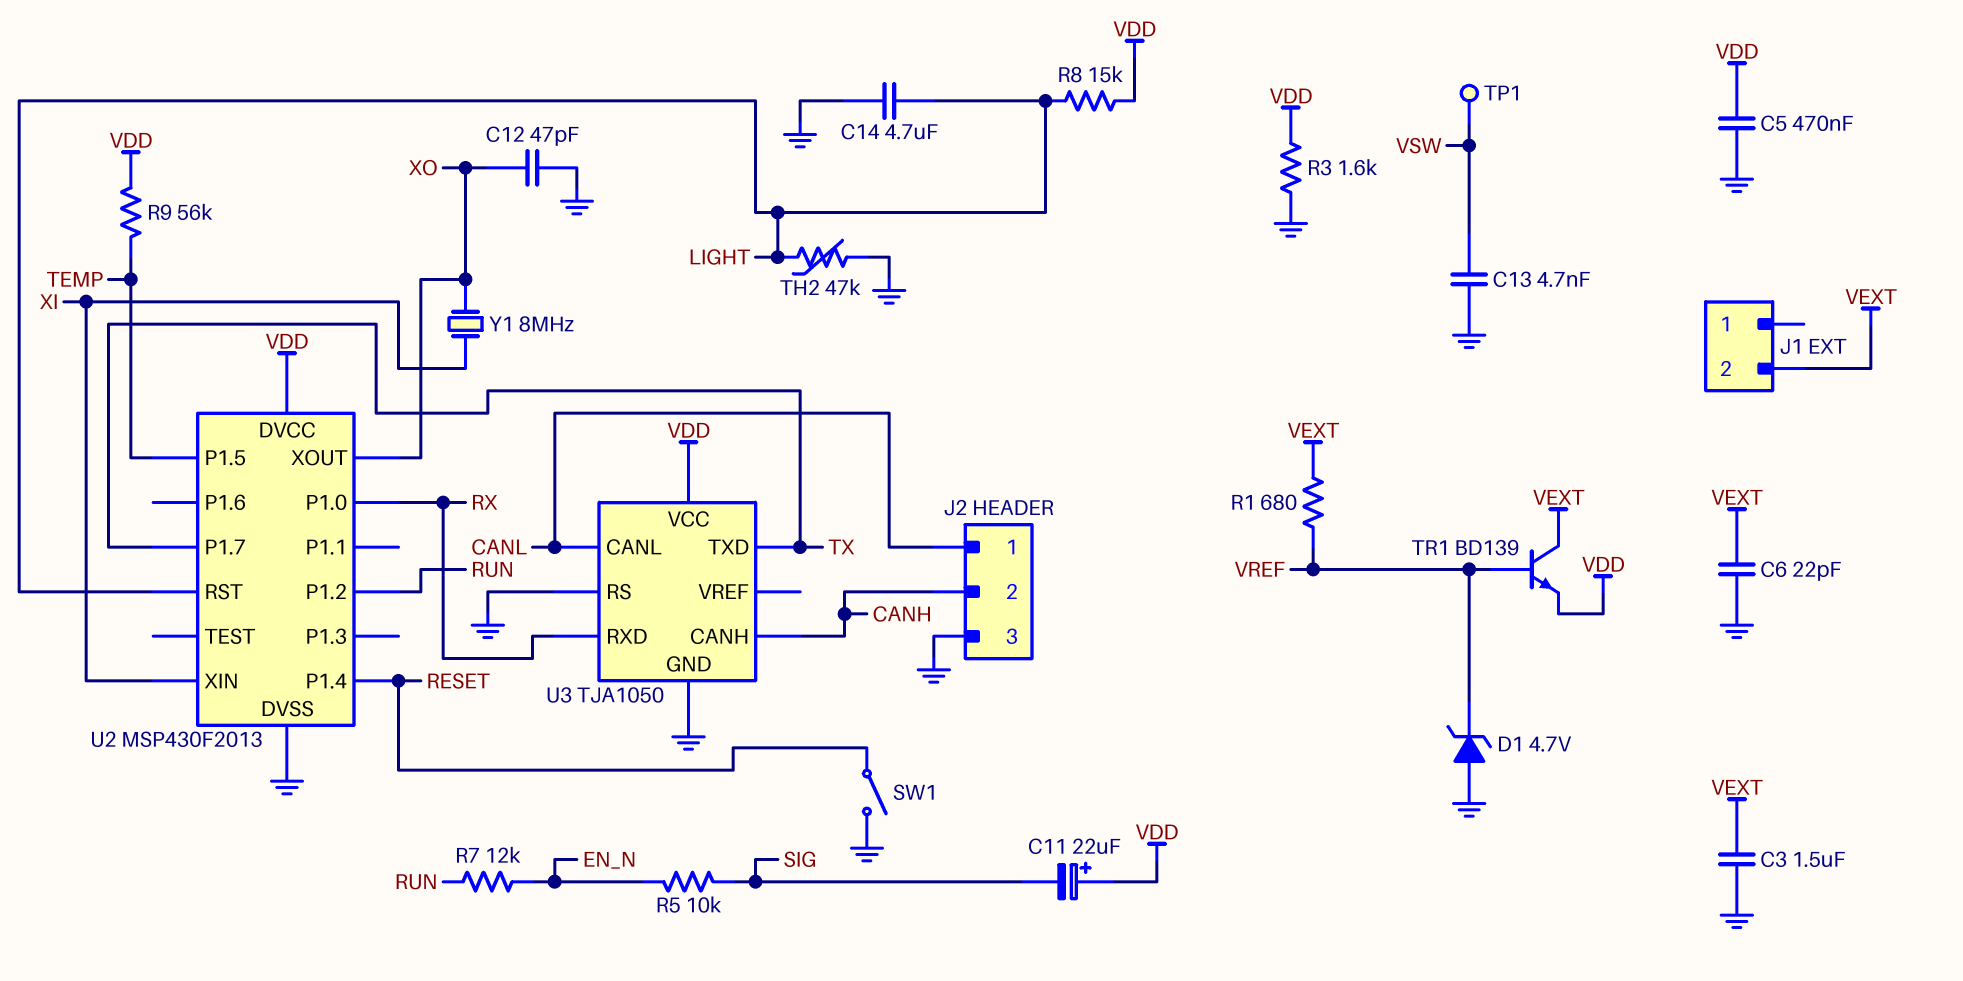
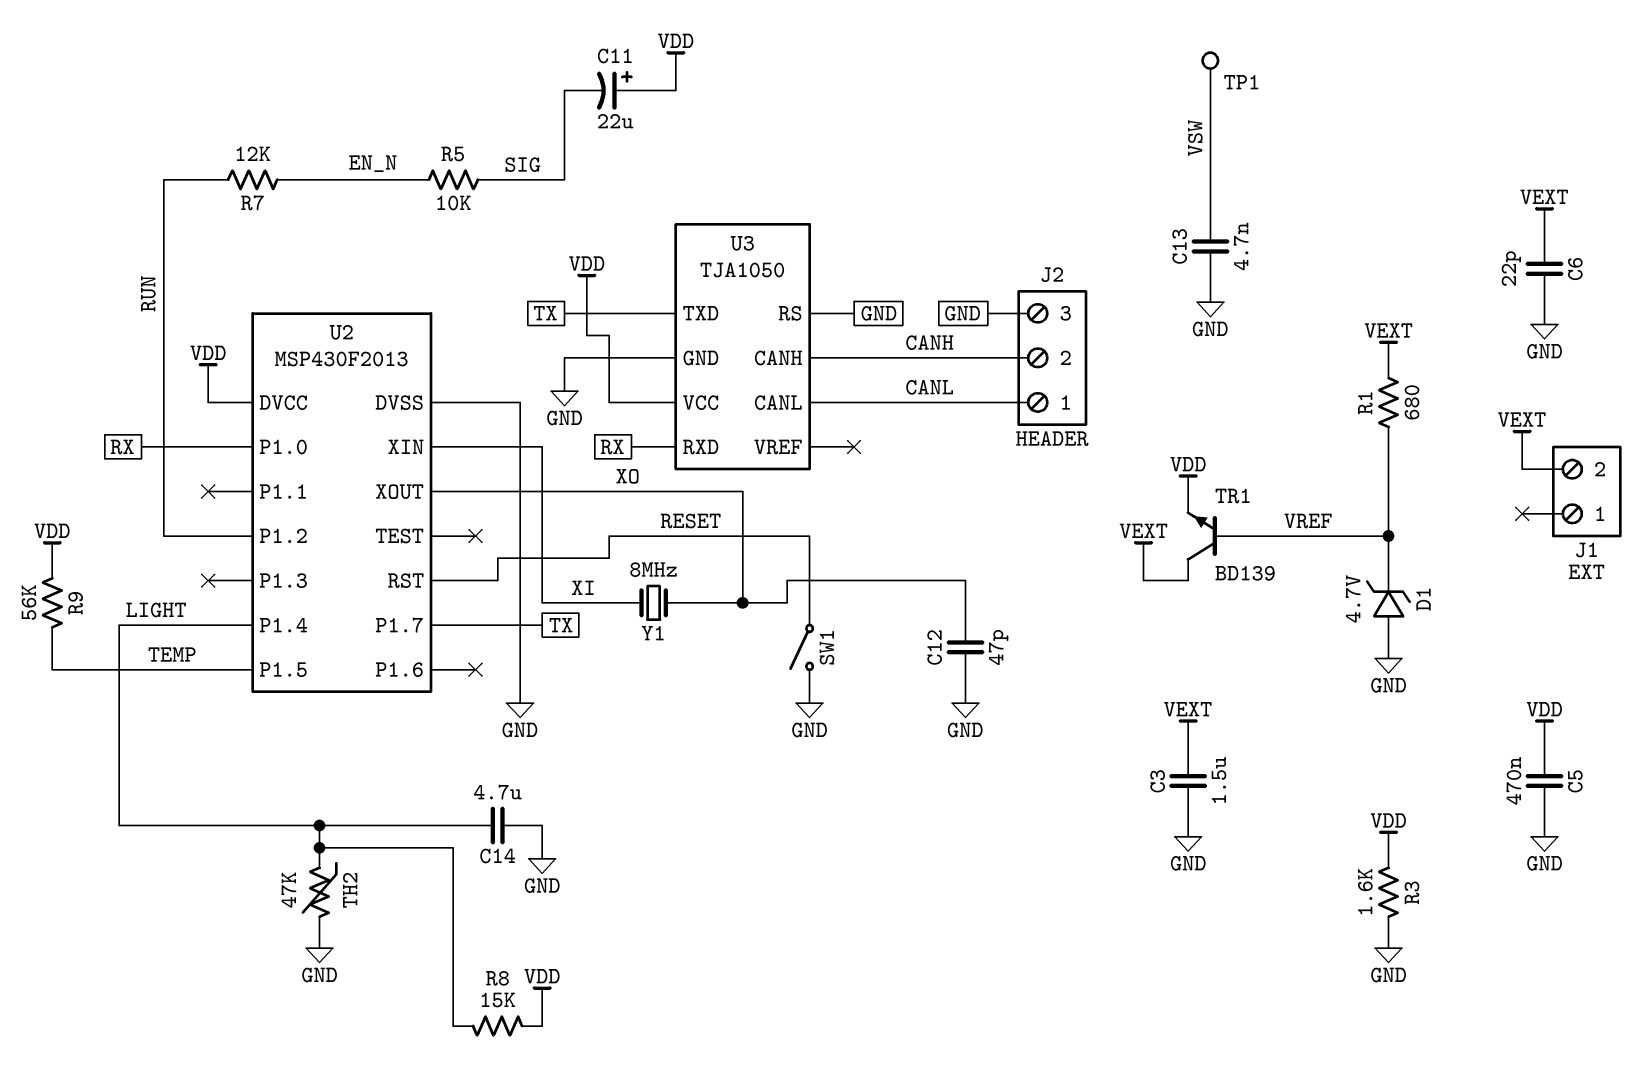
U2 pin P1.4: RESET -> LIGHT
U2 pin RST: LIGHT -> RESET

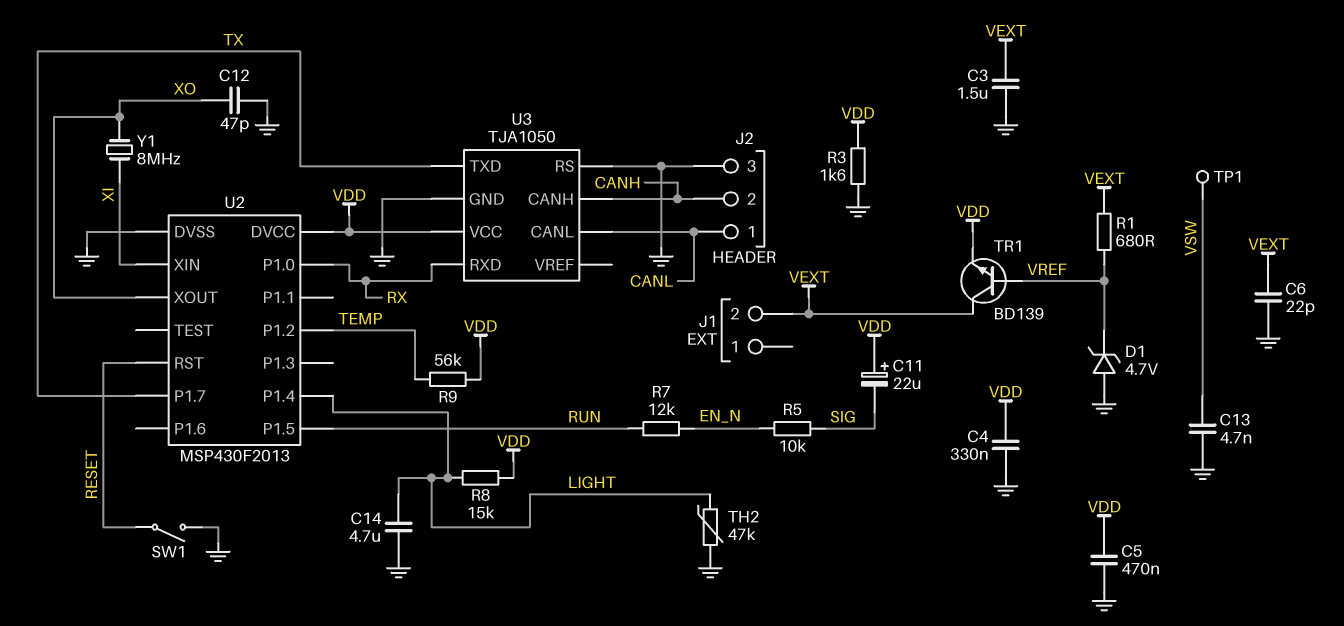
C4: none -> 330nF (GND, VDD)
U2 pin P1.2: RUN -> TEMP
U2 pin P1.5: TEMP -> RUN

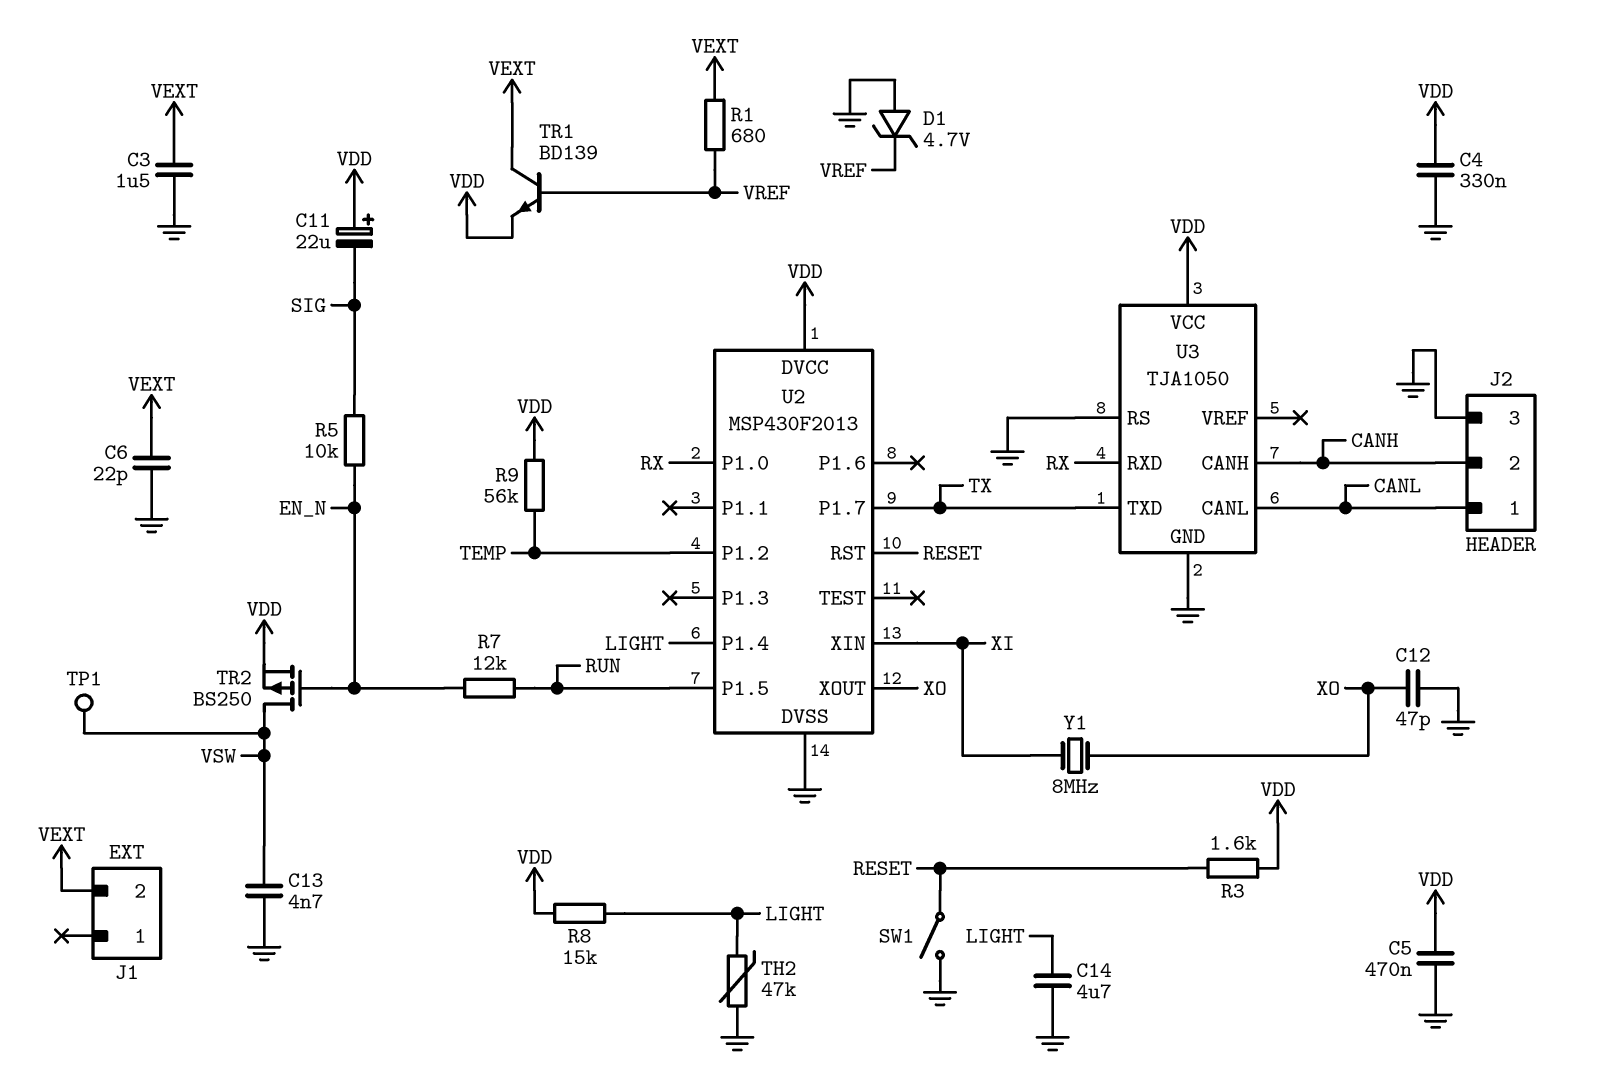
R3: 1.6k (GND, VDD) -> 1.6k (RESET, VDD)
TR2: none -> PMOS BS250 (G EN_N, D VSW, S VDD)

